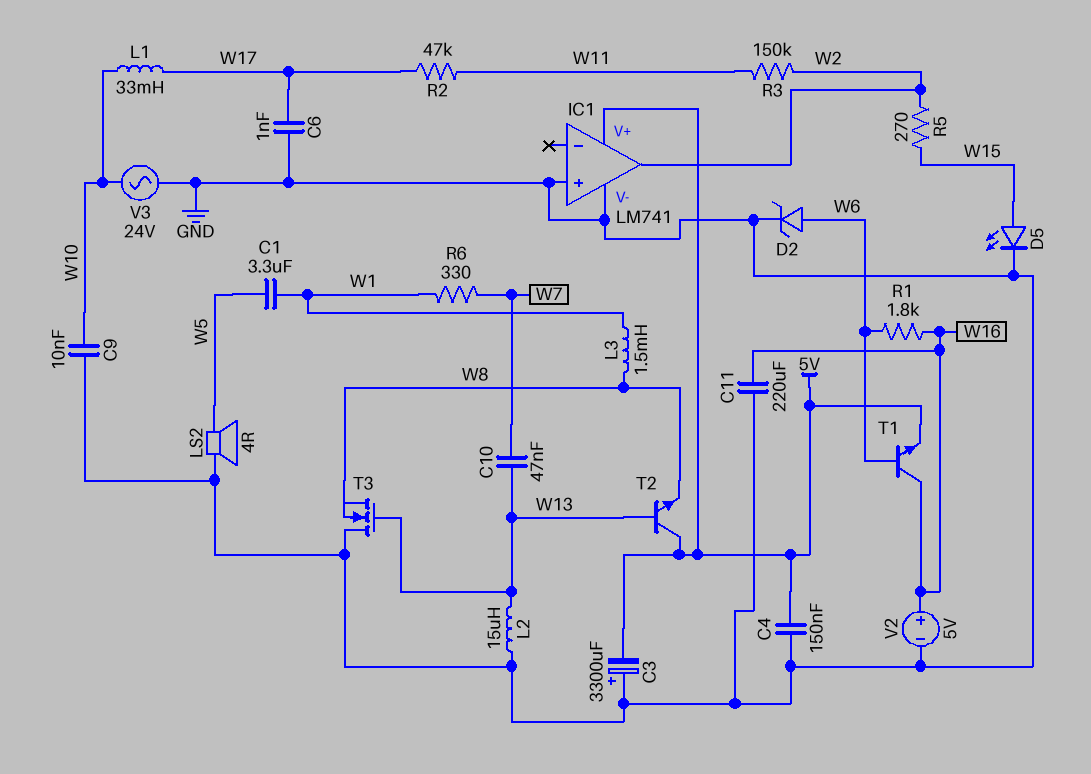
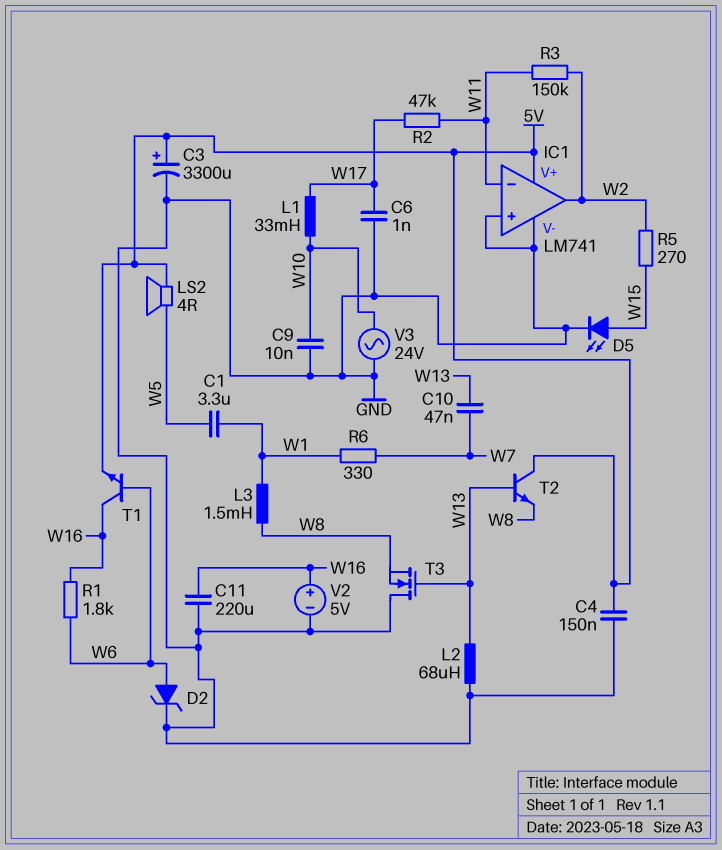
C3: 3300uF (plus GND, minus 5V) -> 3300uF (plus 5V, minus GND)
IC1 pin in-: none -> W11
L2: 15uH (GND, W13) -> 68uH (GND, W13)
LS2: speaker 4R (GND, W5) -> speaker 4R (5V, W5)

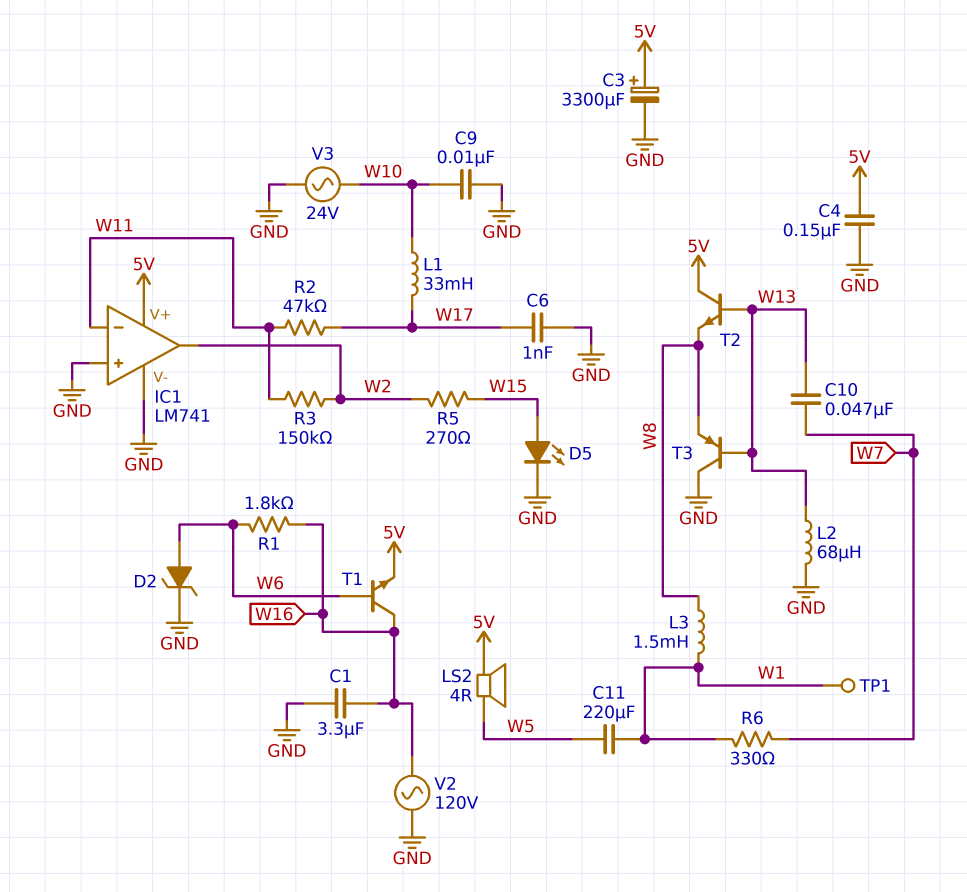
C1: 3.3uF (W1, W5) -> 3.3uF (GND, W16)
C11: 220uF (GND, W16) -> 220uF (W1, W5)
T3: NMOS (G W13, D GND, S W8) -> PNP (B W13, C GND, E W8)
TP1: none -> test point (W1)
V2: 5V (plus W16, minus GND) -> AC 120V (GND, W16)

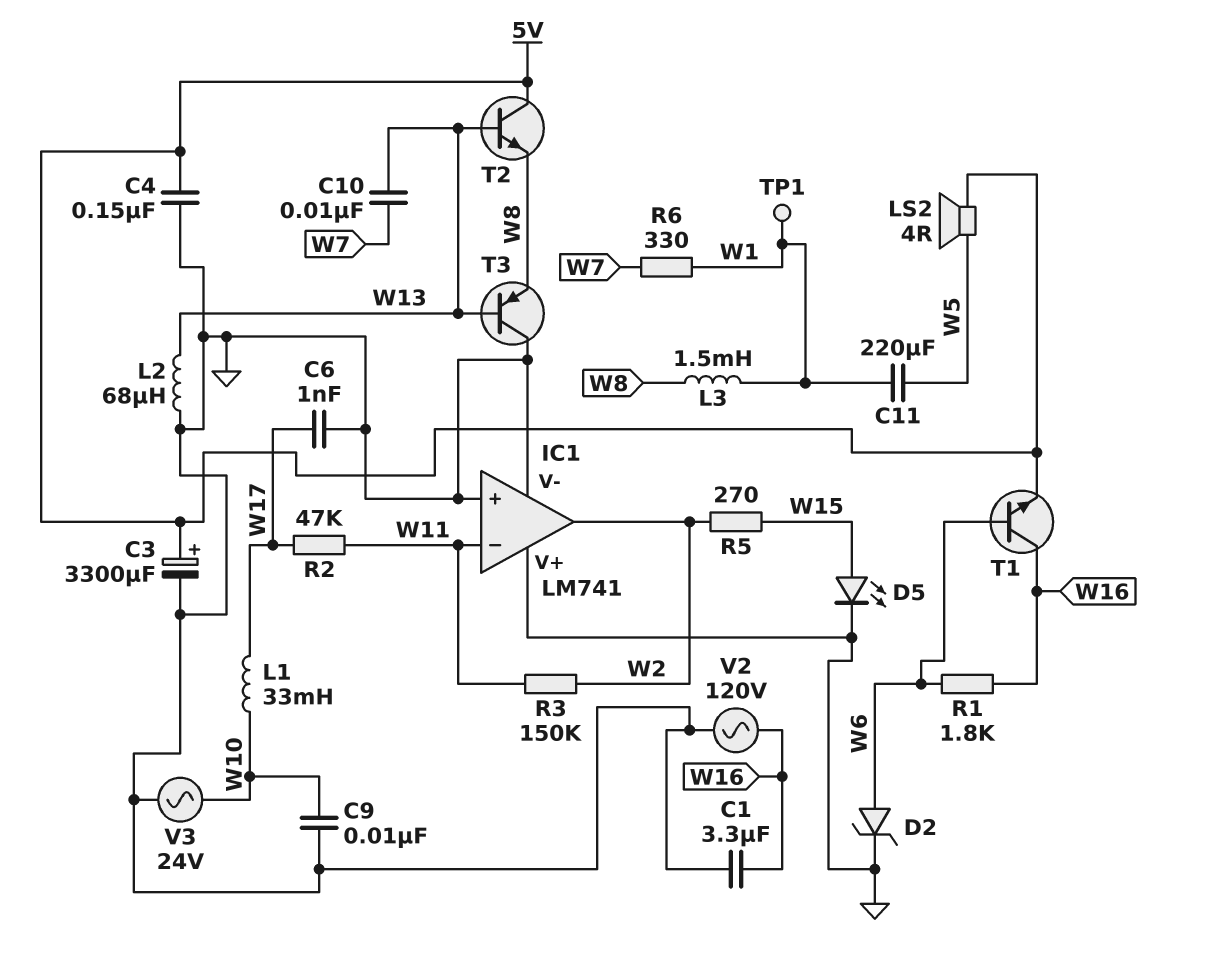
C10: 47nF (W7, W13) -> 10nF (W7, W13)
IC1 pin V+: 5V -> GND

